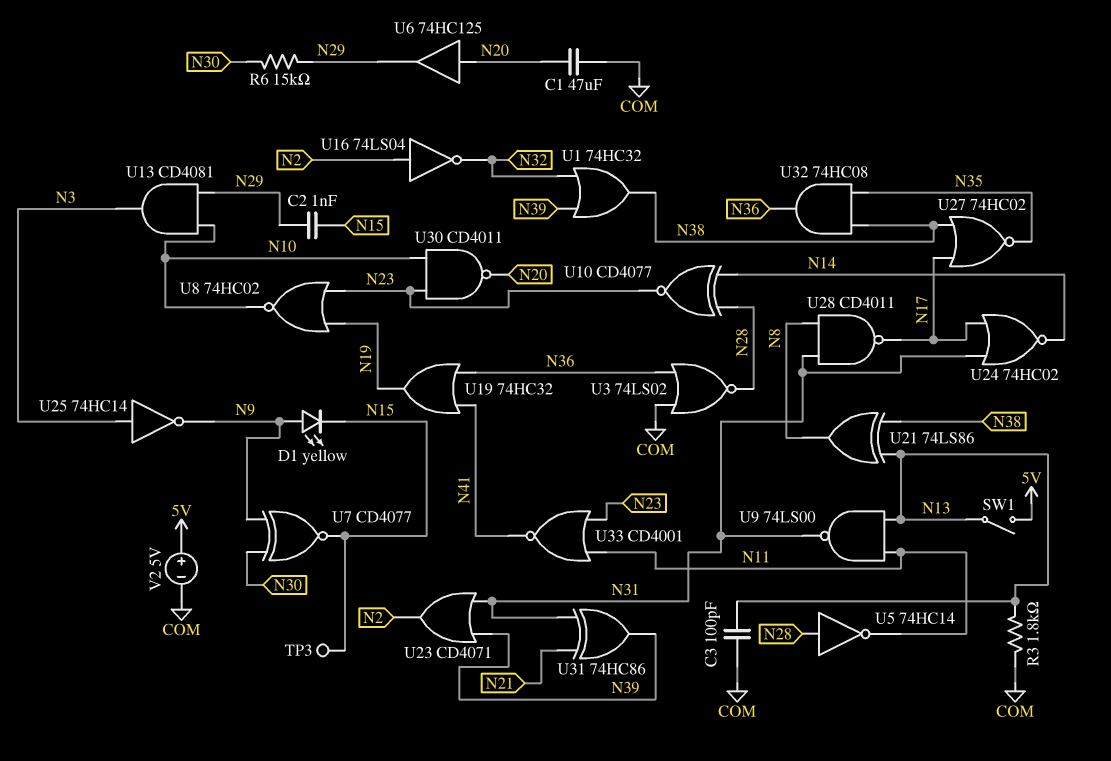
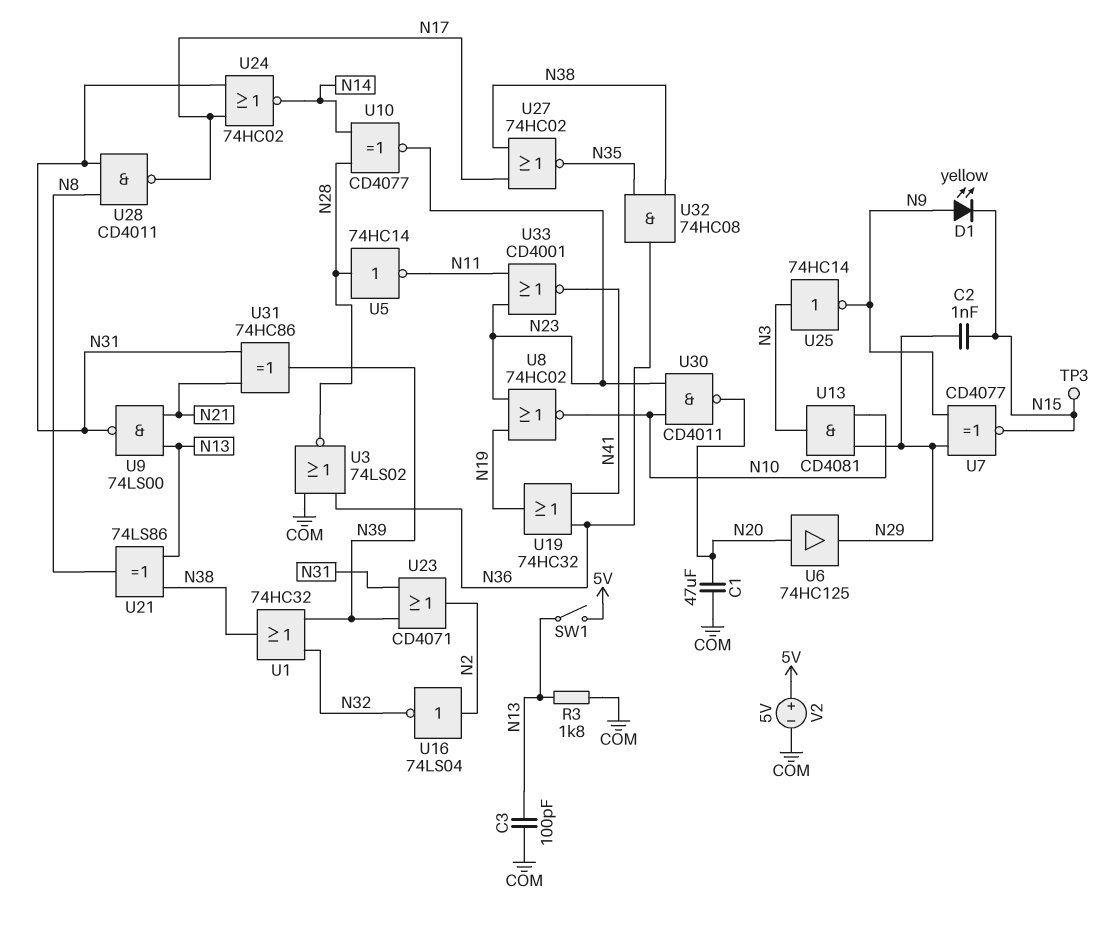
R6: 15k (N29, N30) -> none
U7: XNOR CD4077 (in N9, in N30, out N15) -> XNOR CD4077 (in N9, in N29, out N15)
U9: NAND 74LS00 (in N11, in N13, out N31) -> NAND 74LS00 (in N13, in N21, out N31)

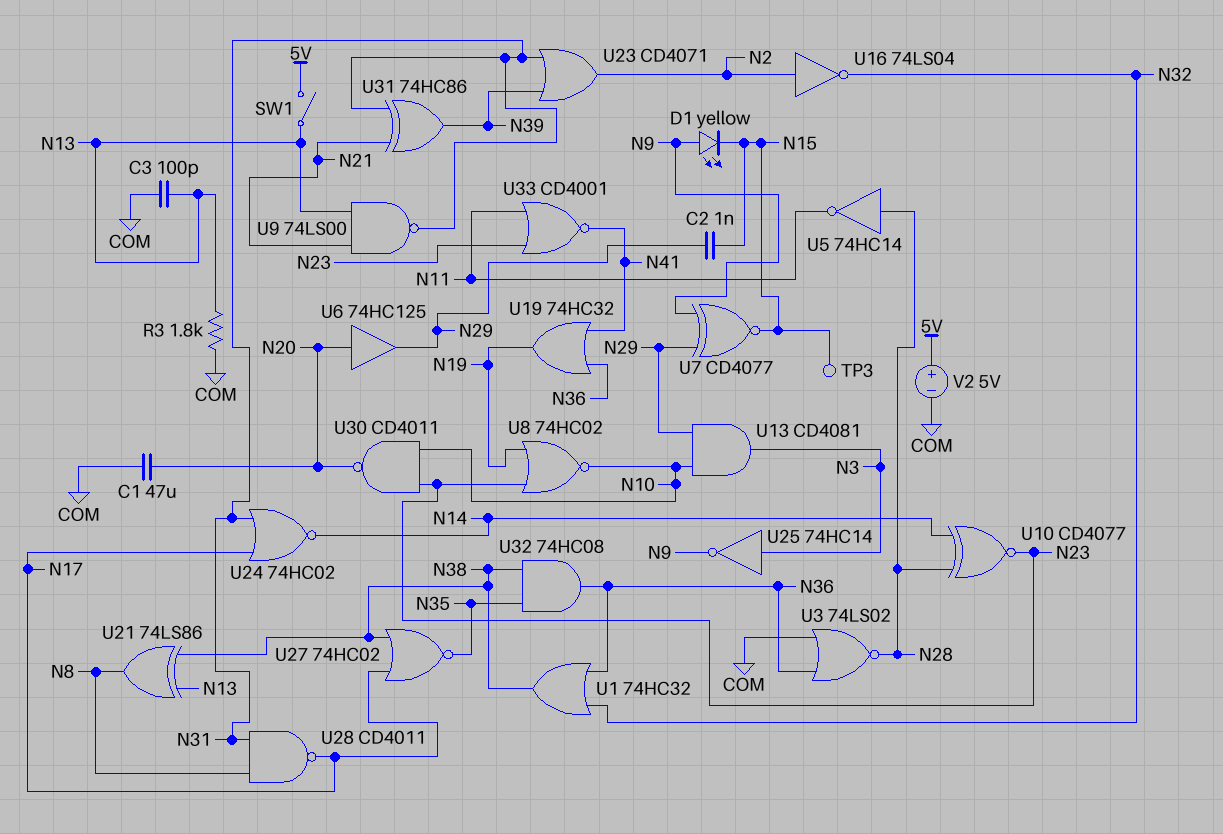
U1: OR 74HC32 (in N32, in N39, out N38) -> OR 74HC32 (in N32, in N36, out N38)

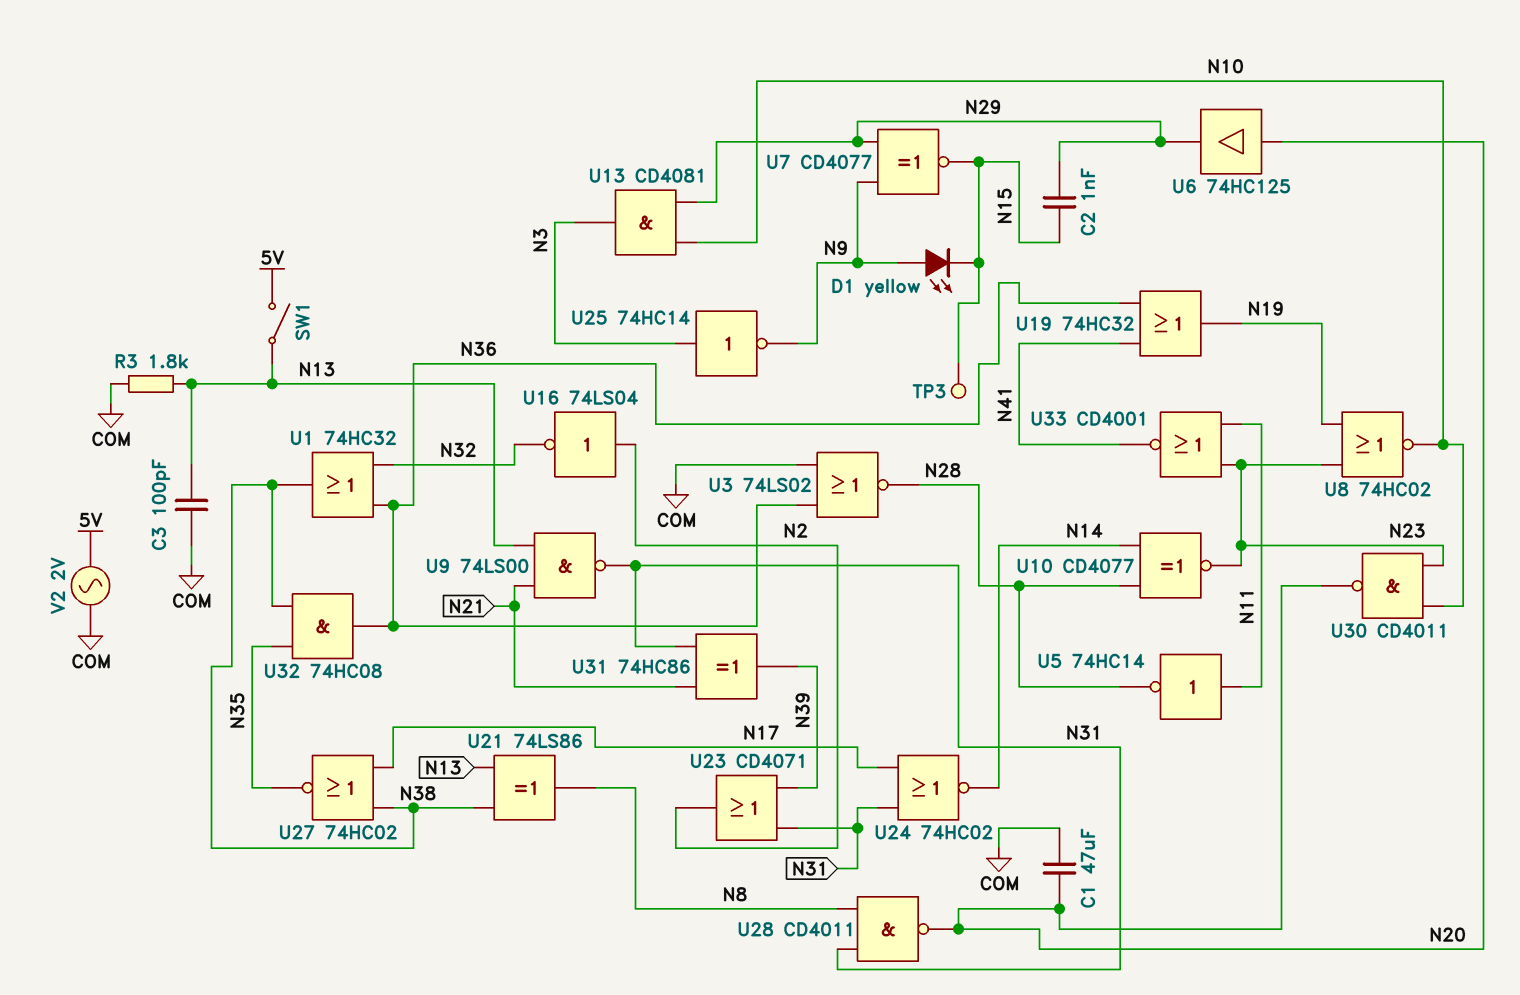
U5: NOT 74HC14 (in N28, out N11) -> NOT 74HC14 (in N11, out N28)
U28: NAND CD4011 (in N8, in N31, out N17) -> NAND CD4011 (in N8, in N31, out N20)
V2: 5V (plus 5V, minus COM) -> AC 2V (5V, COM)

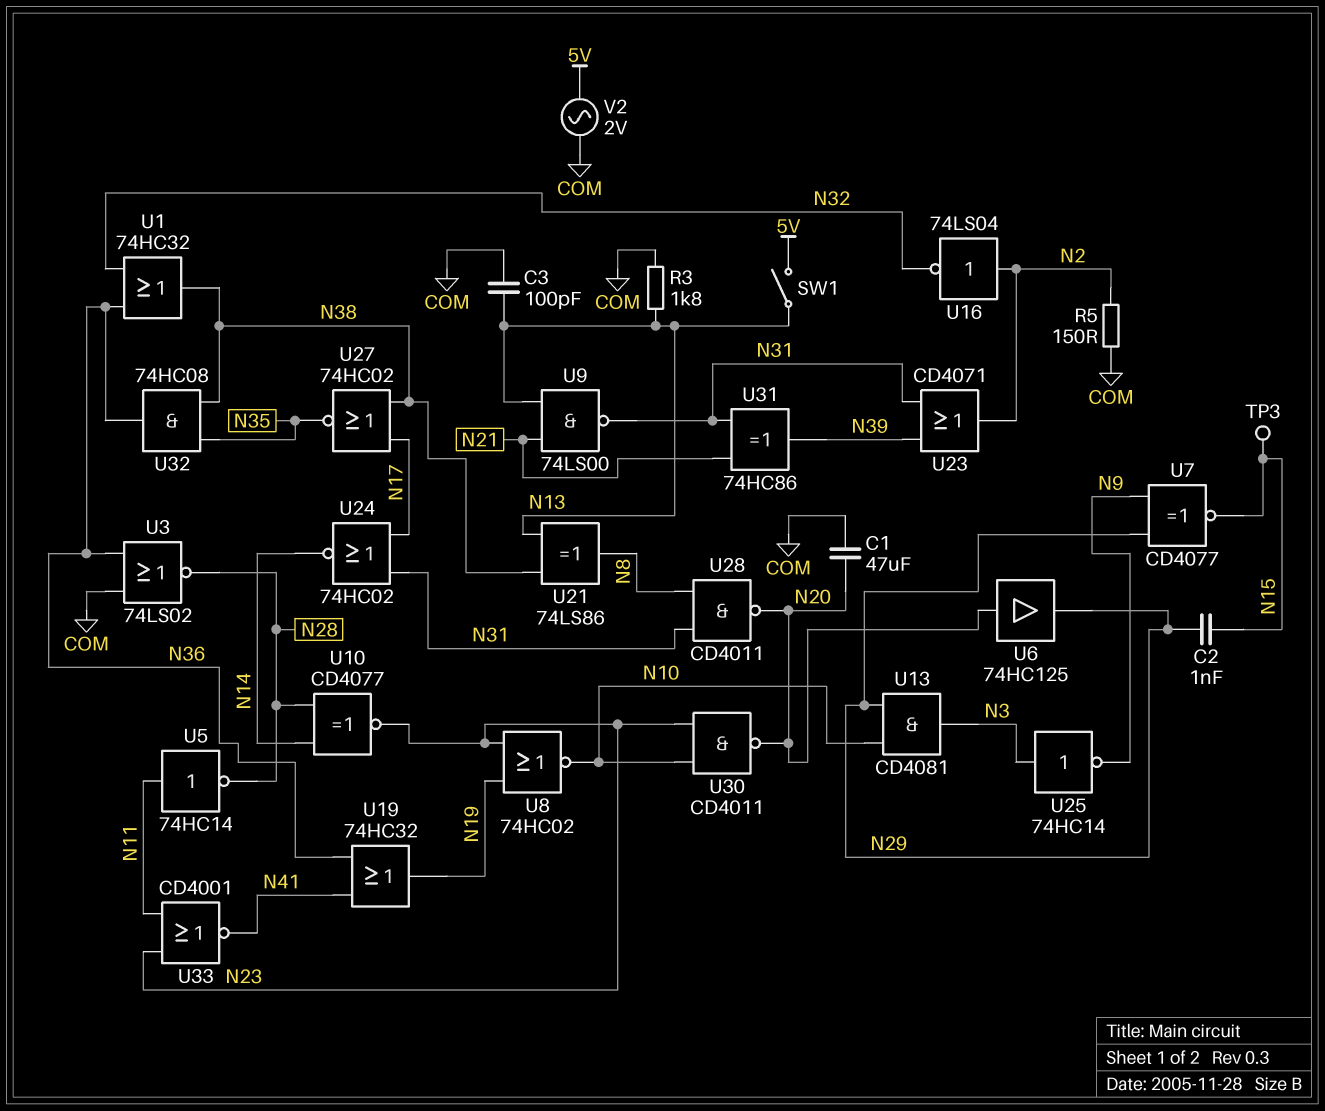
D1: LED yellow (A N9, K N15) -> none
R5: none -> 150 (COM, N2)

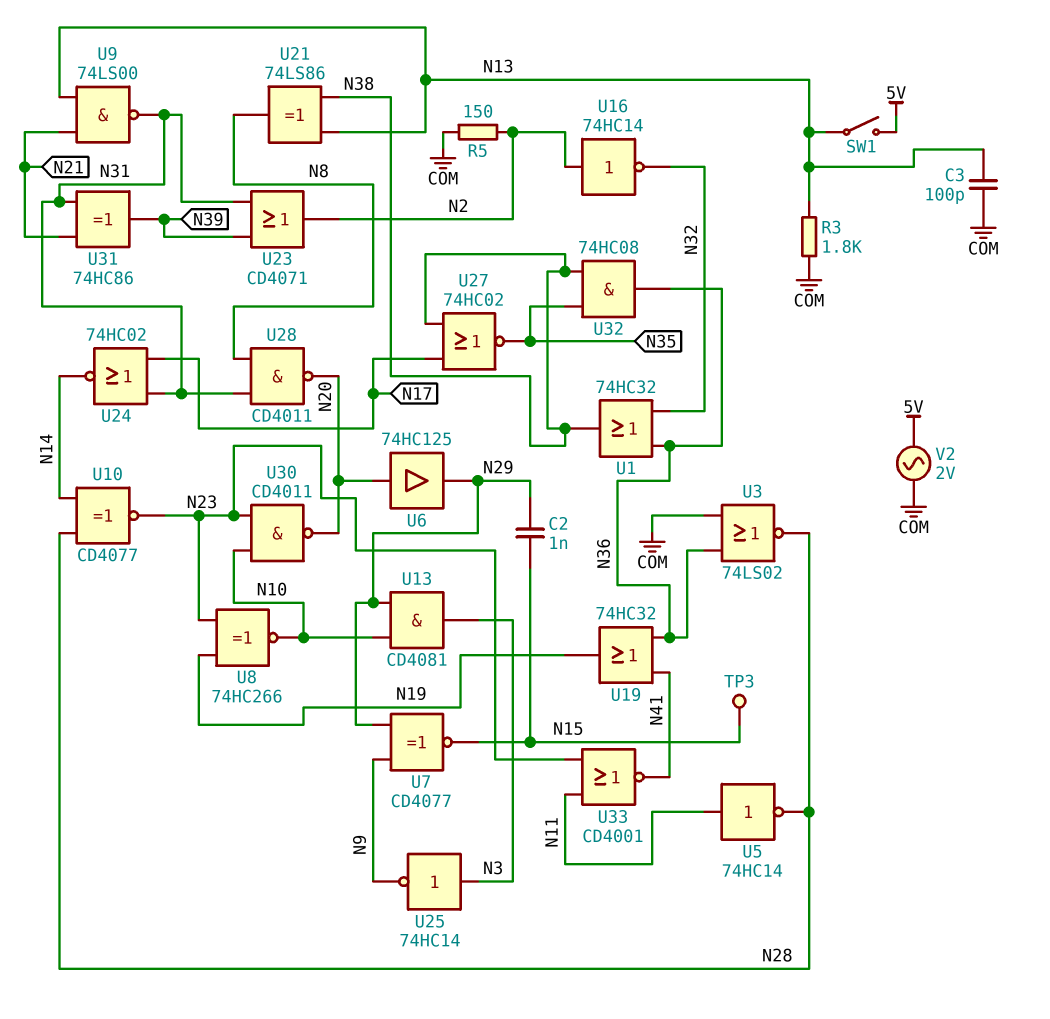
C1: 47uF (COM, N20) -> none
U8: NOR 74HC02 (in N19, in N23, out N10) -> XNOR 74HC266 (in N19, in N23, out N10)
U16: NOT 74LS04 (in N2, out N32) -> NOT 74HC14 (in N2, out N32)

